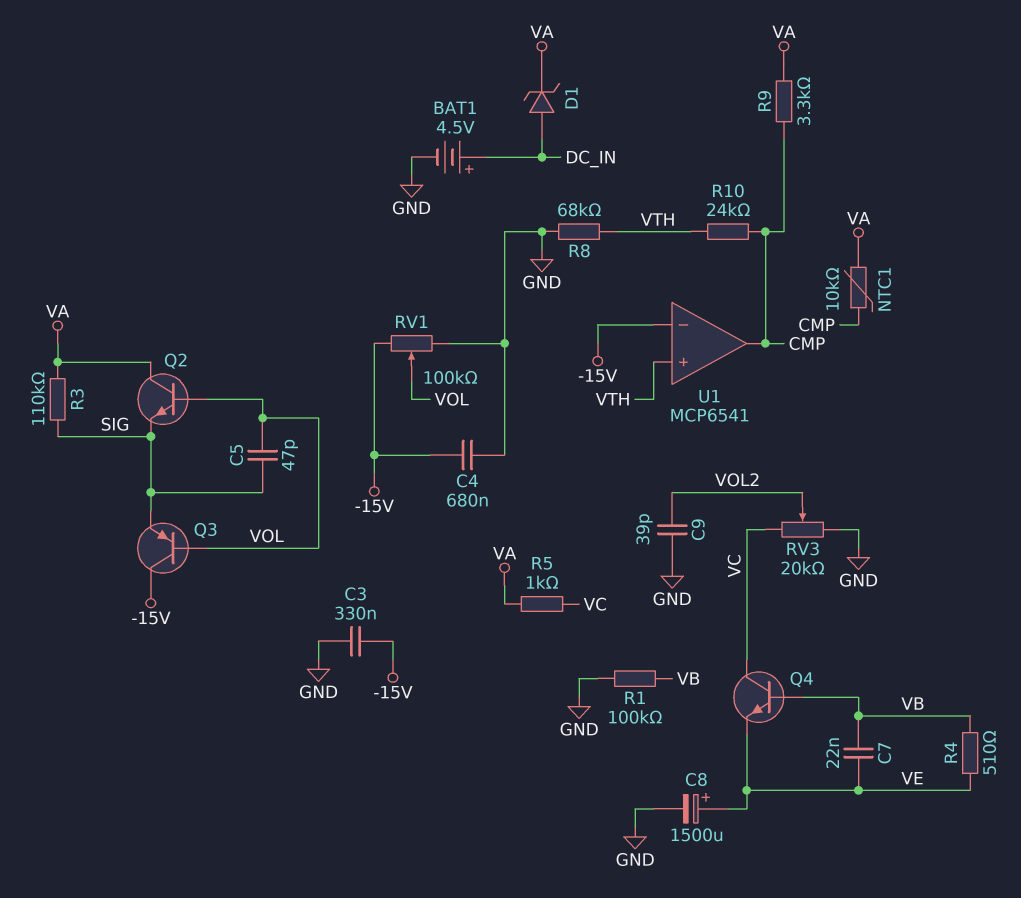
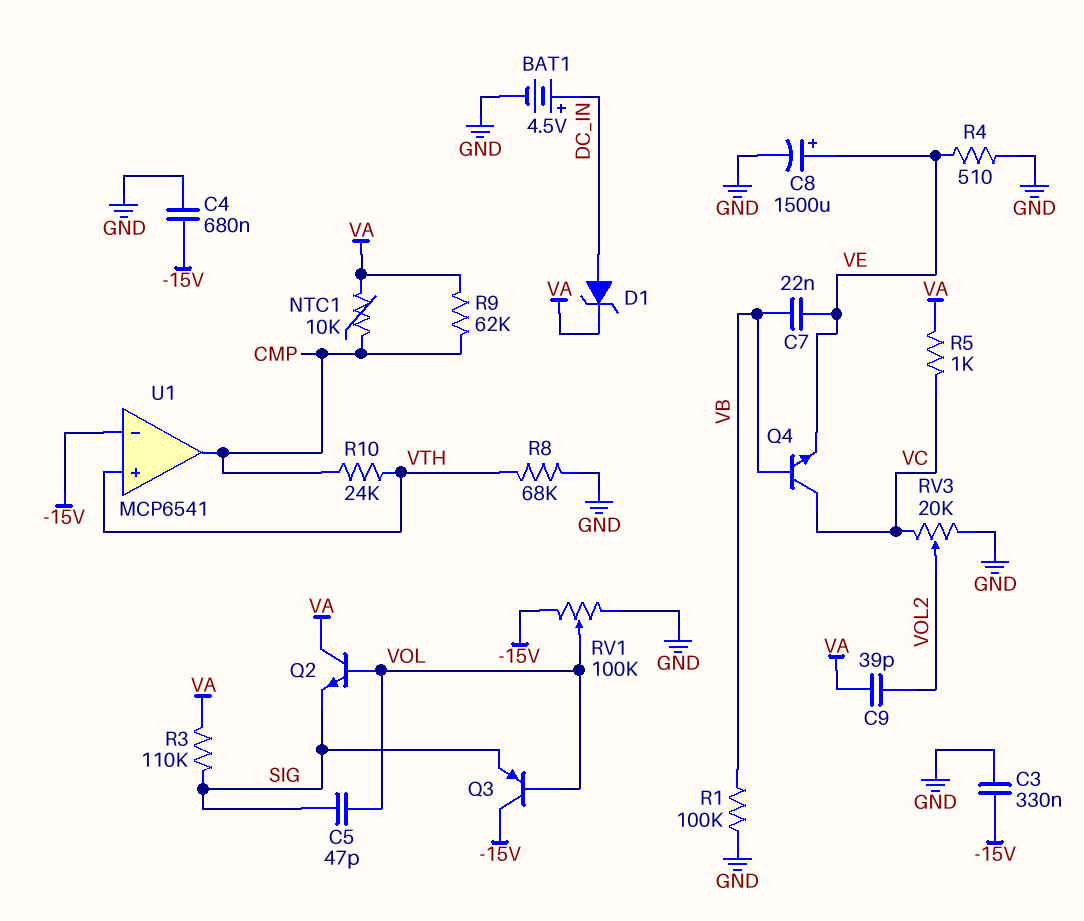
C9: 39pF (GND, VOL2) -> 39pF (VA, VOL2)
R4: 510 (VB, VE) -> 510 (GND, VE)
R9: 3.3k (CMP, VA) -> 62k (CMP, VA)

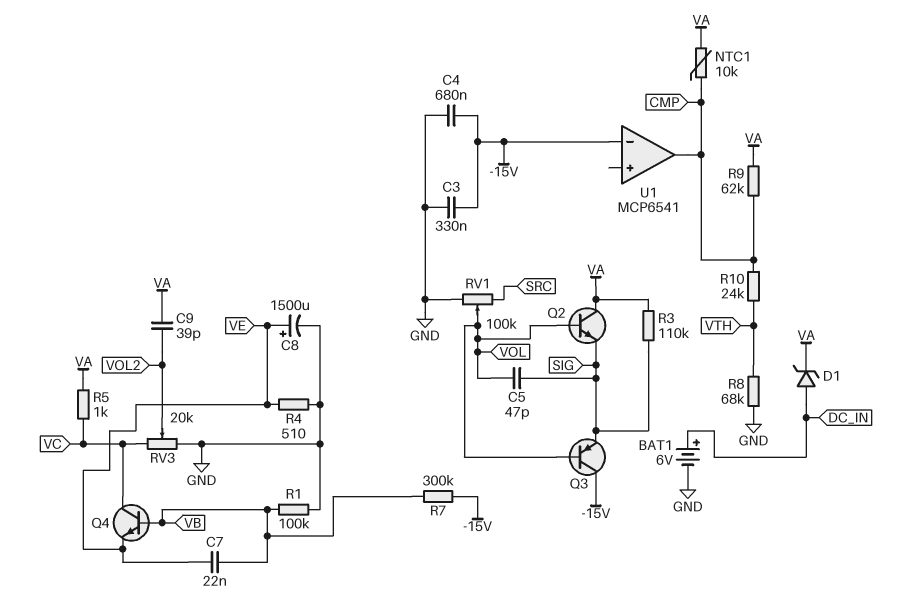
BAT1: 4.5V (plus DC_IN, minus GND) -> 6V (plus DC_IN, minus GND)
R7: none -> 300k (-15V, VB)
RV1: 100k (-15V, GND, wiper VOL) -> 100k (GND, SRC, wiper VOL)
U1 pin in+: VTH -> none

